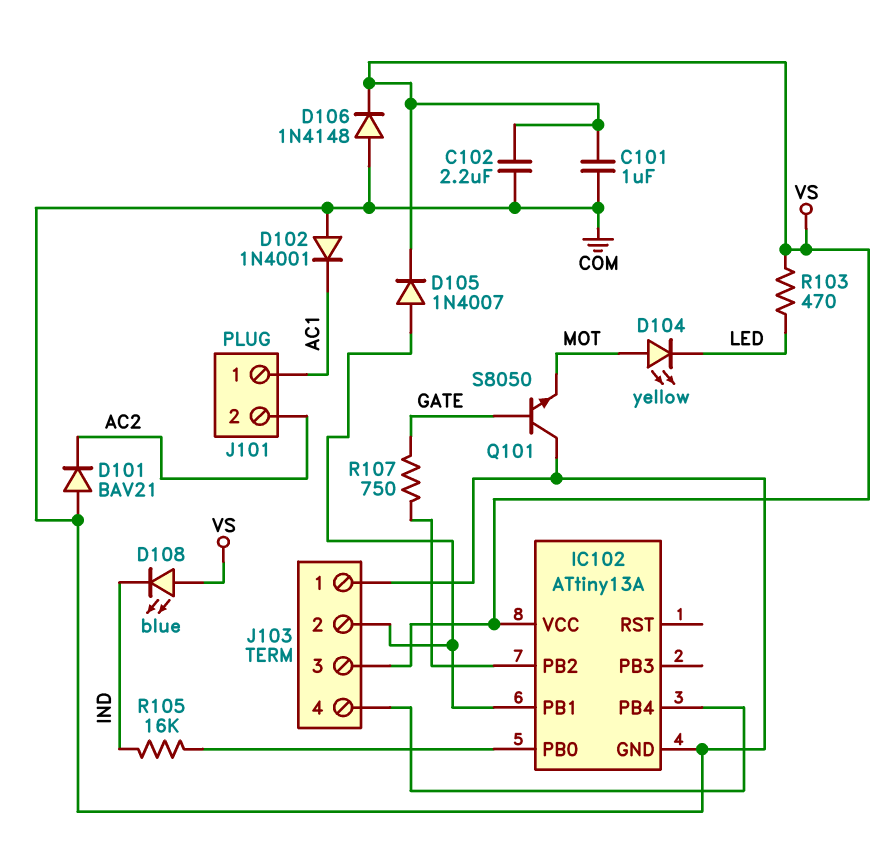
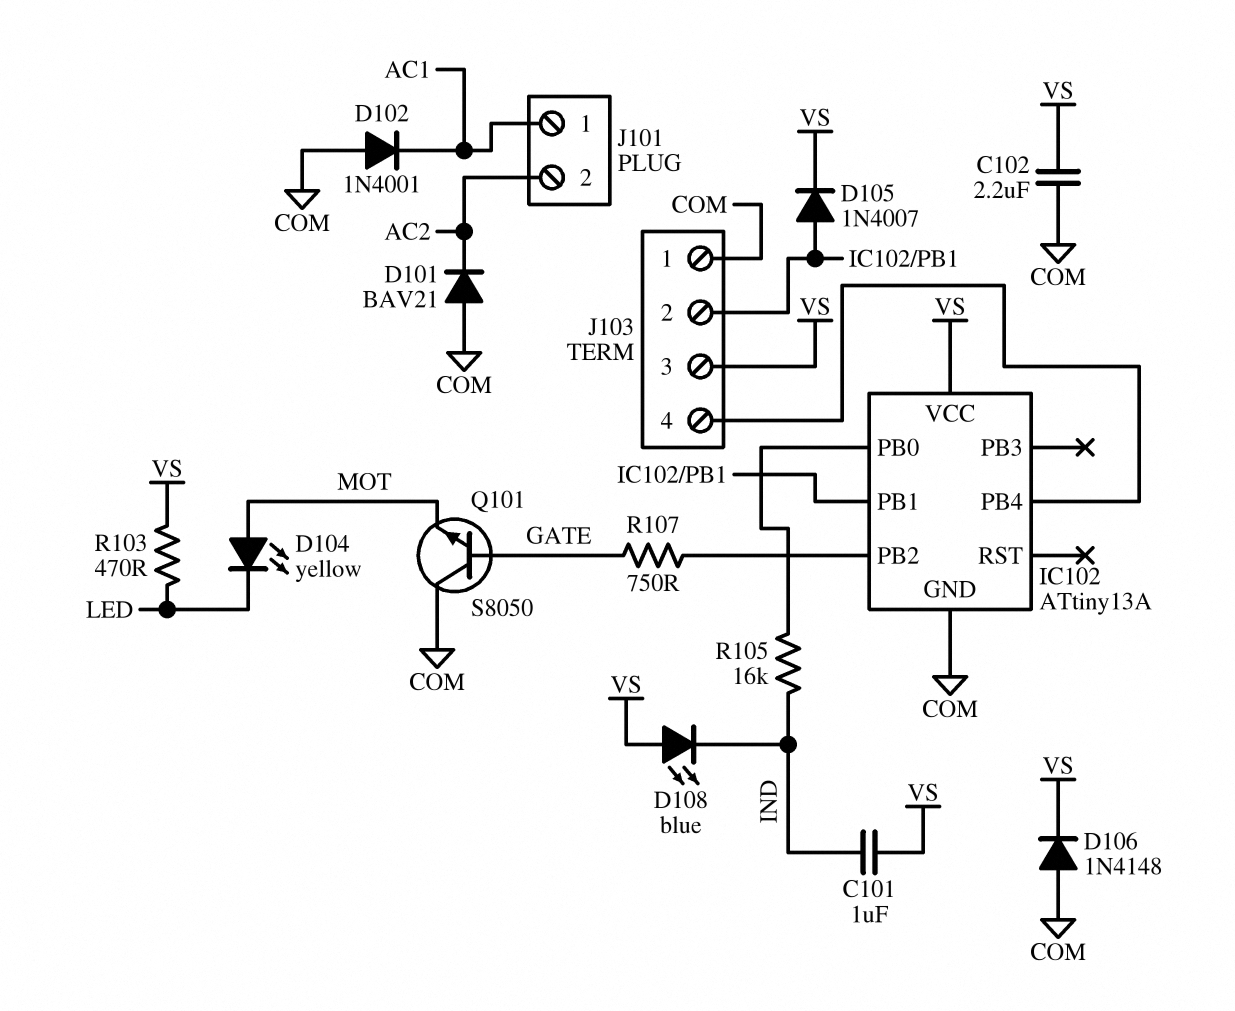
C101: 1uF (COM, VS) -> 1uF (IND, VS)

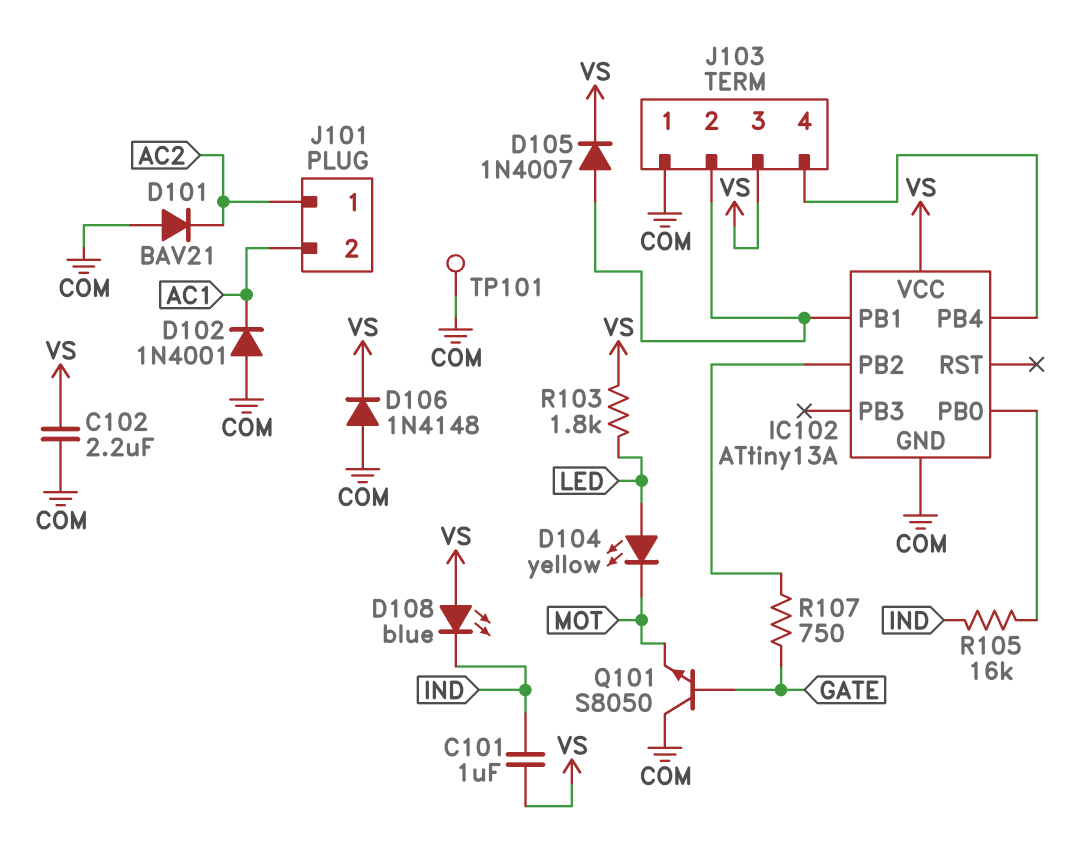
D104: LED yellow (A MOT, K LED) -> LED yellow (A LED, K MOT)
J101 pin 1: AC1 -> AC2
J101 pin 2: AC2 -> AC1
R103: 470 (LED, VS) -> 1.8k (LED, VS)
TP101: none -> test point (COM)

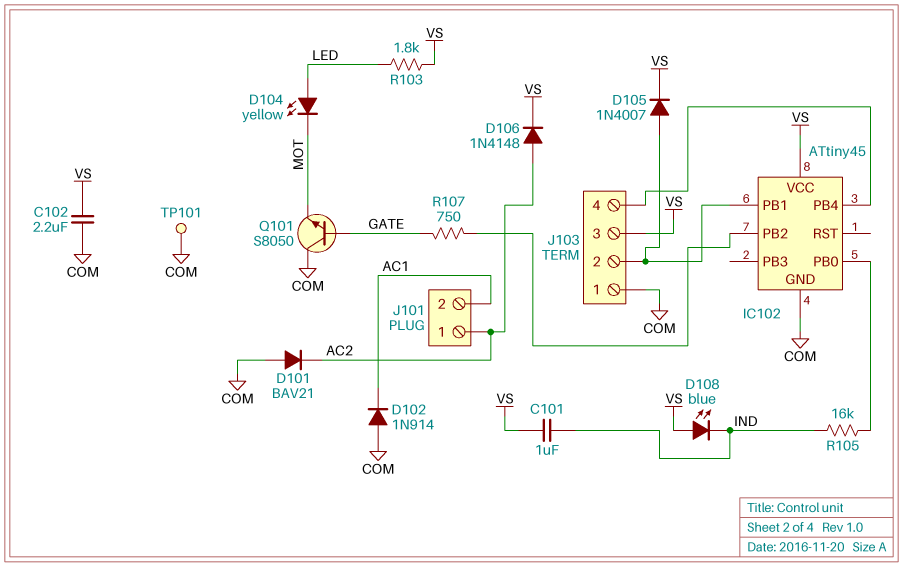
D102: diode 1N4001 (A COM, K AC1) -> diode 1N914 (A COM, K AC1)
D106: diode 1N4148 (A COM, K VS) -> diode 1N4148 (A AC2, K VS)
IC102: ATtiny13A -> ATtiny45

